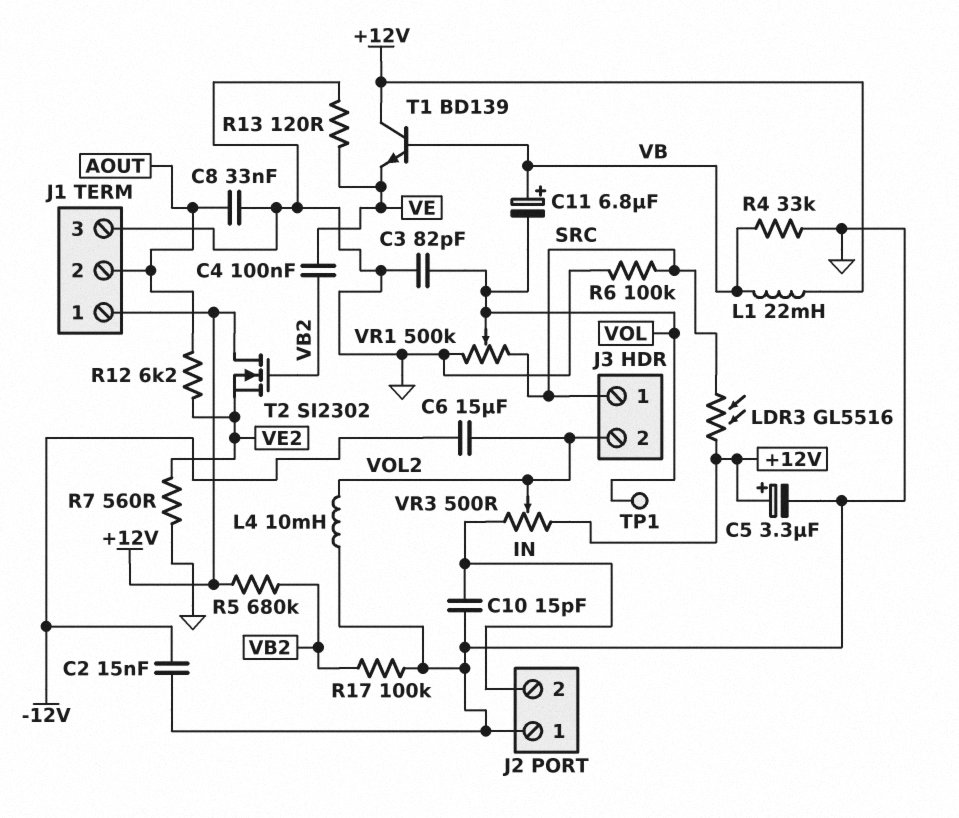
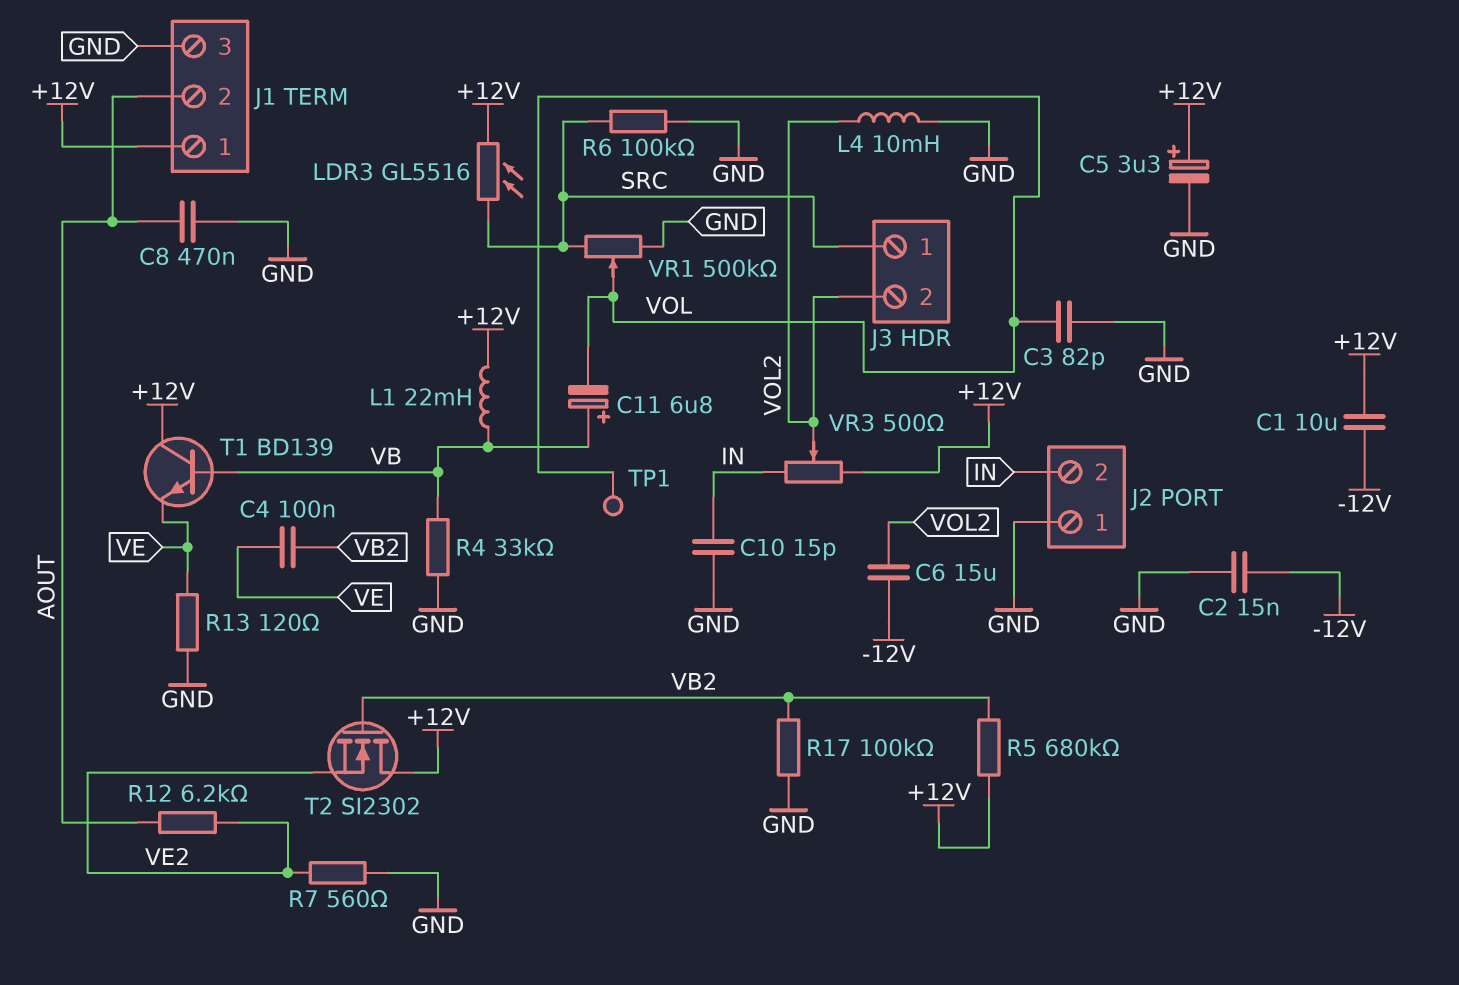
C1: none -> 10uF (+12V, -12V)
C8: 33nF (AOUT, GND) -> 470nF (AOUT, GND)

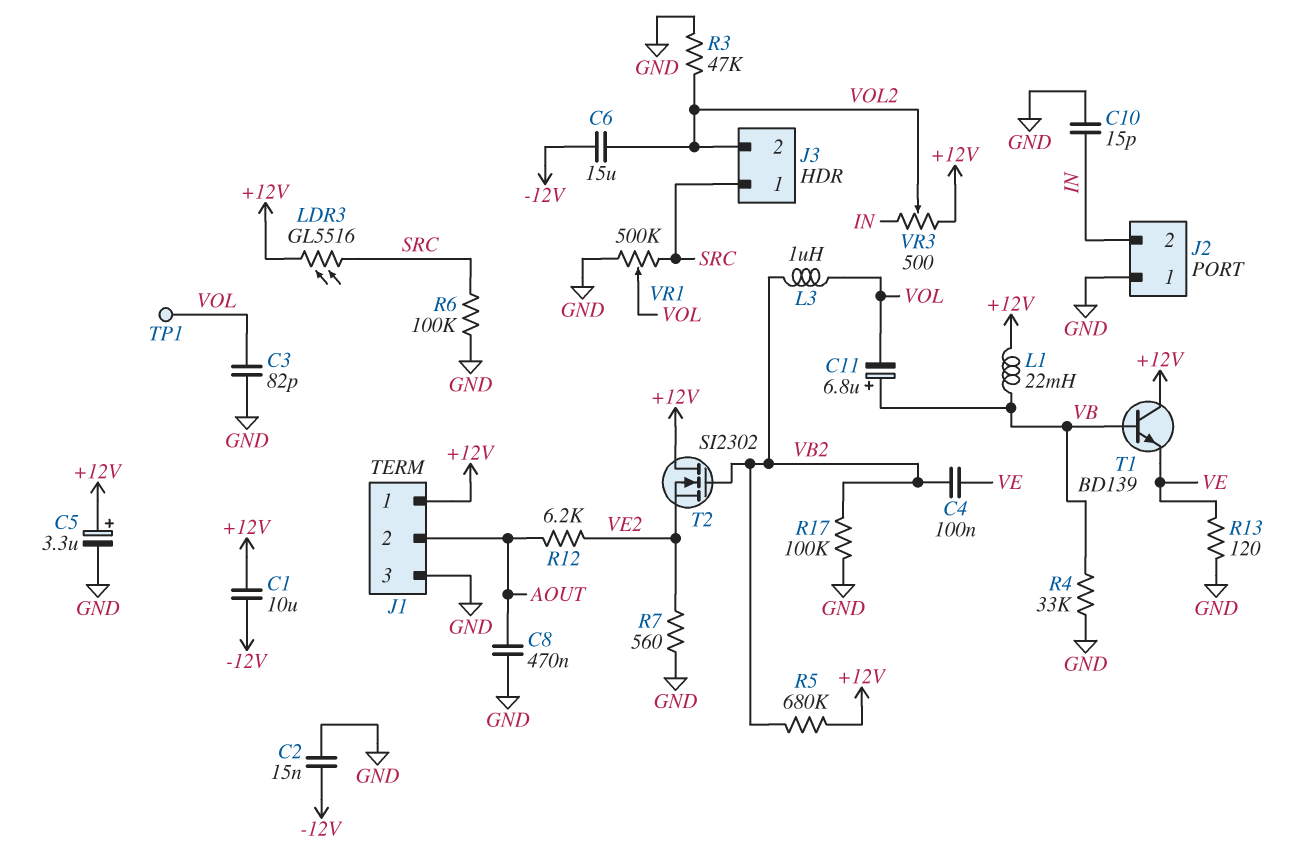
L3: none -> 1uH (VB2, VOL)
L4: 10mH (GND, VOL2) -> none
R3: none -> 47k (GND, VOL2)

